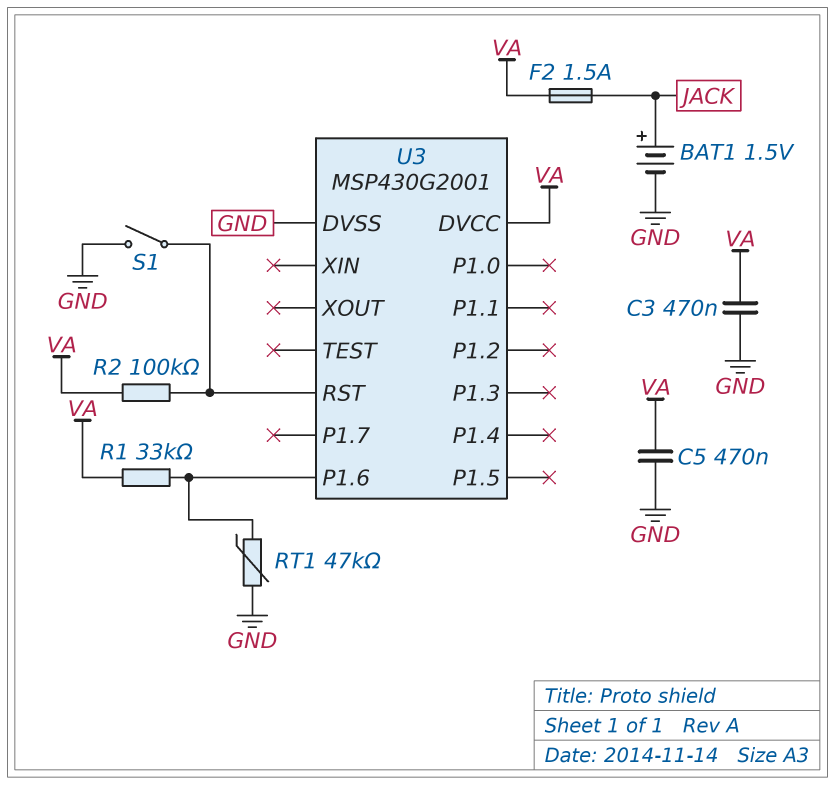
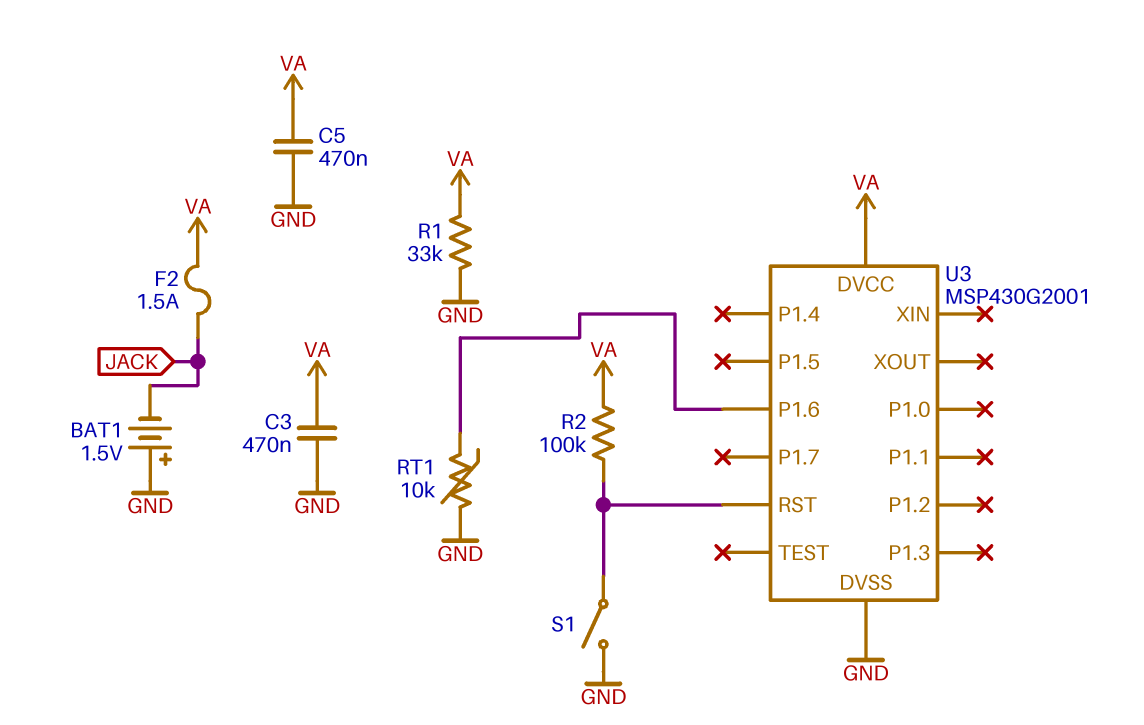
BAT1: 1.5V (plus JACK, minus GND) -> 1.5V (plus GND, minus JACK)
R1: 33k (U3/P1.6, VA) -> 33k (GND, VA)
RT1: 47k (GND, U3/P1.6) -> 10k (GND, U3/P1.6)

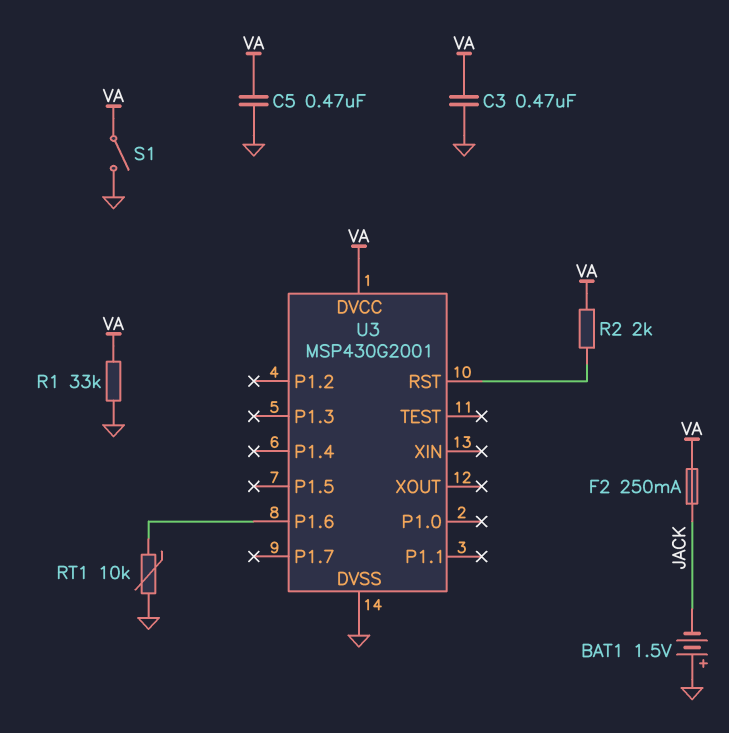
F2: 1.5A (JACK, VA) -> 250mA (JACK, VA)
R2: 100k (U3/RST, VA) -> 2k (U3/RST, VA)
S1: switch (GND, U3/RST) -> switch (GND, VA)

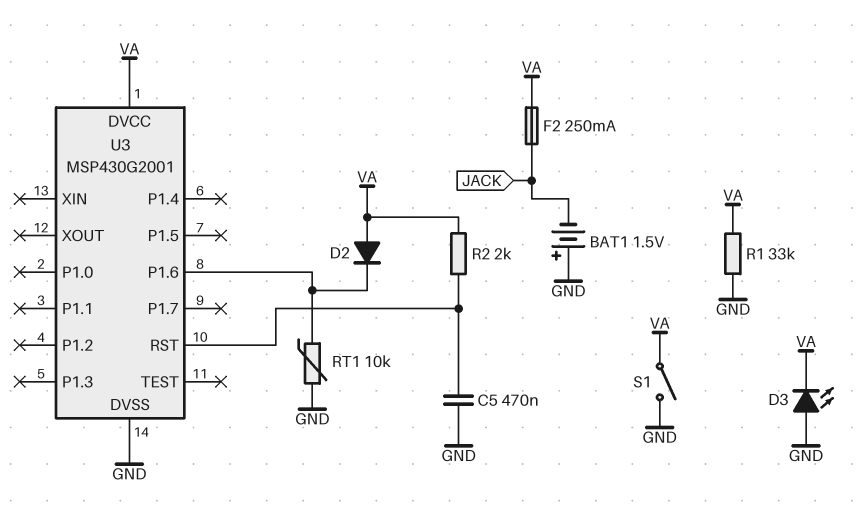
C3: 470nF (GND, VA) -> none
C5: 470nF (GND, VA) -> 470nF (GND, U3/RST)
D2: none -> diode (A VA, K U3/P1.6)
D3: none -> LED (A GND, K VA)

